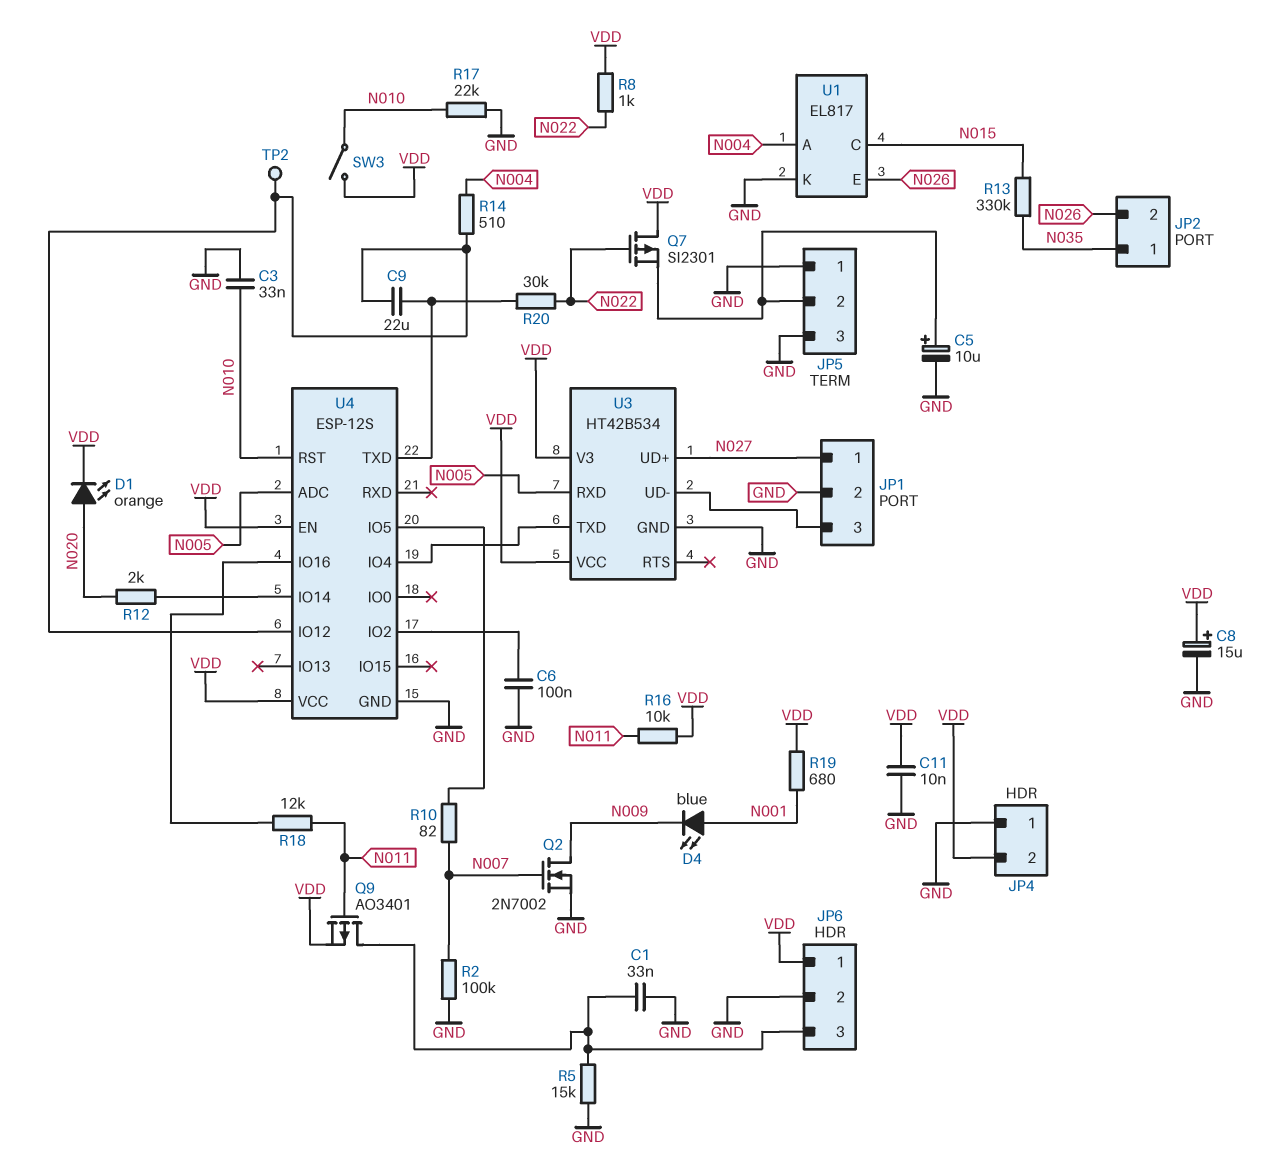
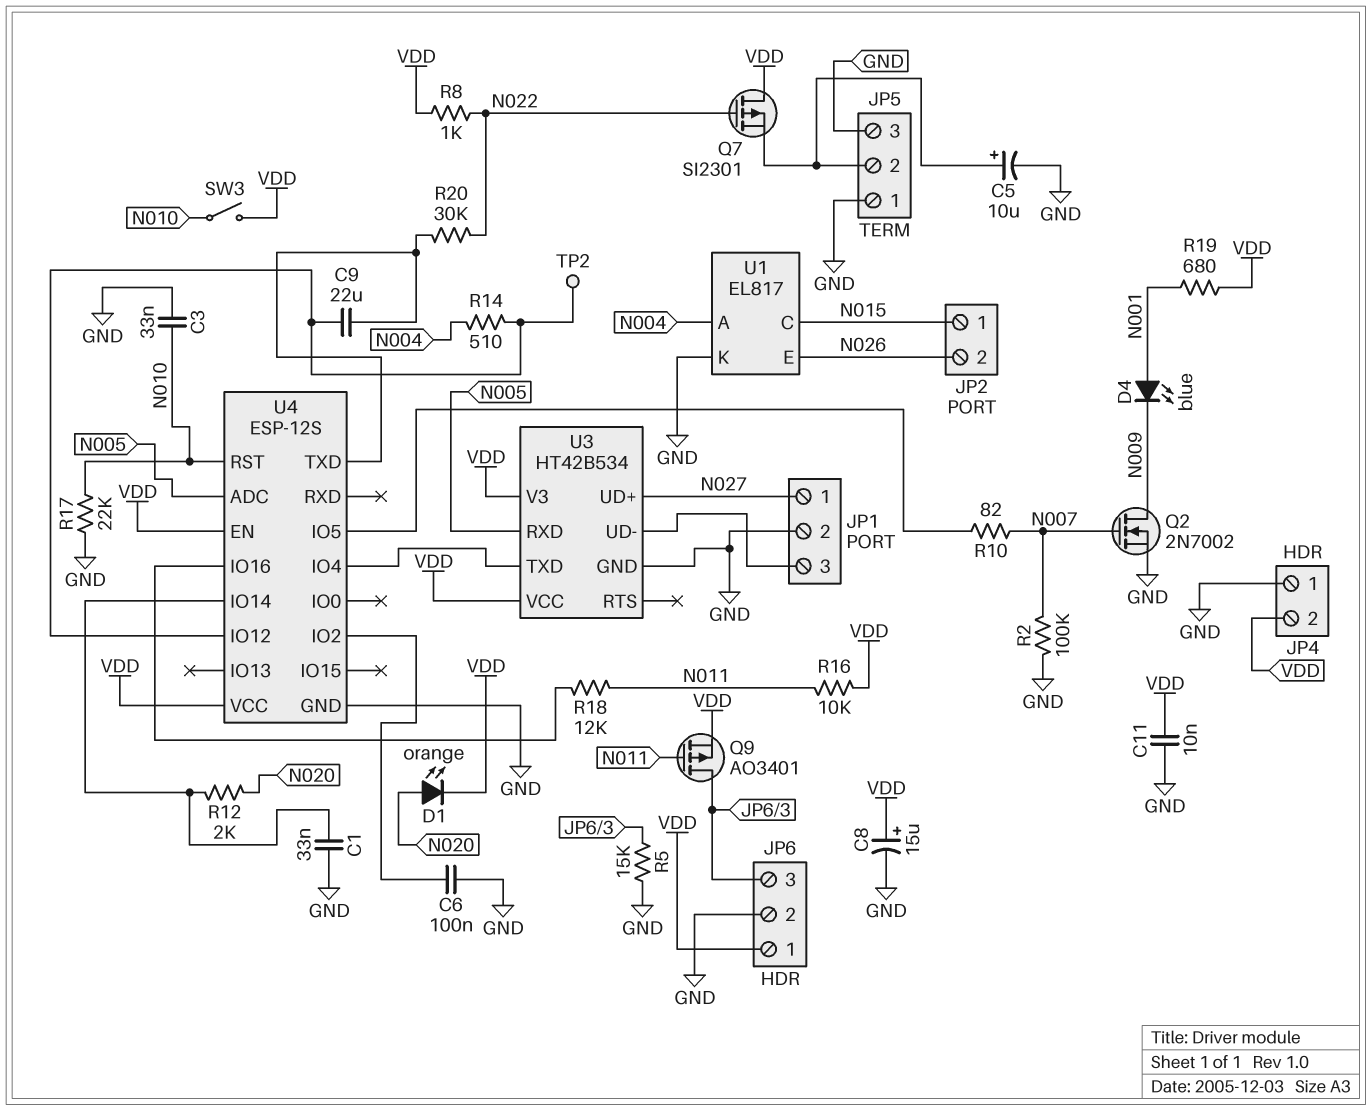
C1: 33nF (GND, JP6/3) -> 33nF (GND, U4/IO14)
JP2 pin 1: N035 -> N015
R13: 330k (N015, N035) -> none

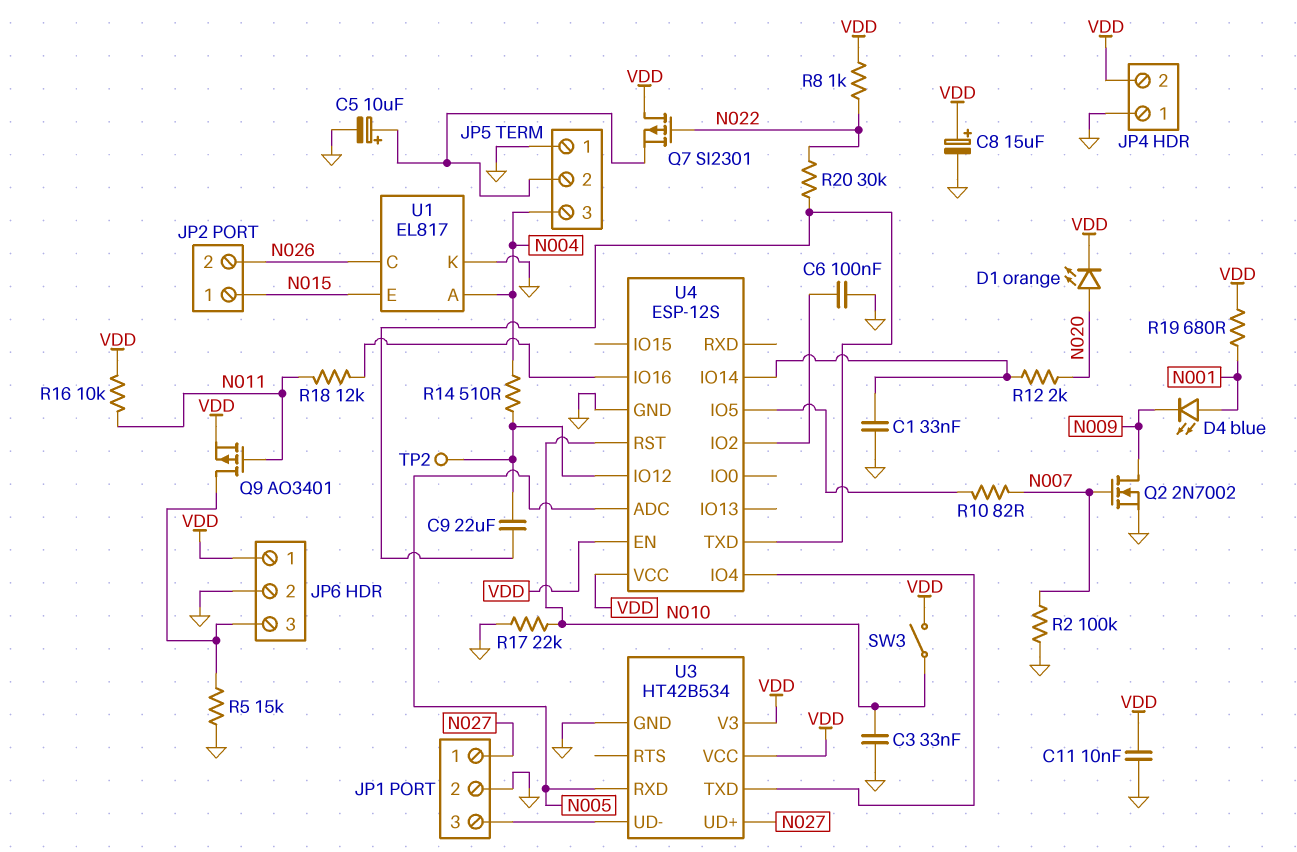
JP5 pin 3: GND -> N004
U1 pin C: N015 -> N026
U1 pin E: N026 -> N015

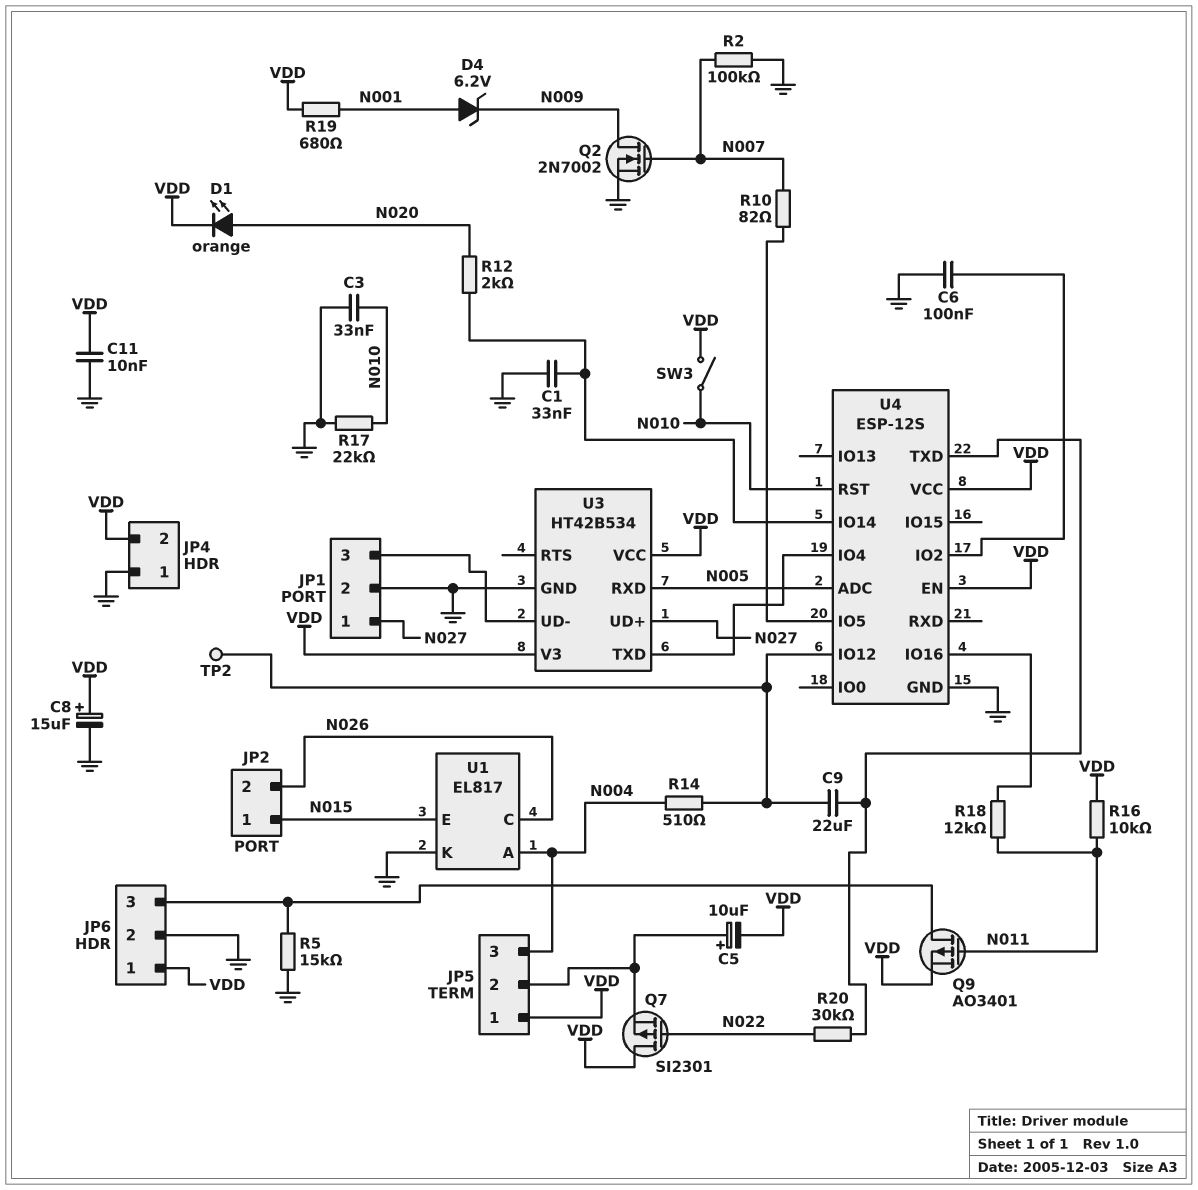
C5: 10uF (plus JP5/2, minus GND) -> 10uF (plus JP5/2, minus VDD)
D4: LED blue (A N001, K N009) -> zener 6.2V (A N001, K N009)
JP5 pin 1: GND -> VDD
R8: 1k (N022, VDD) -> none

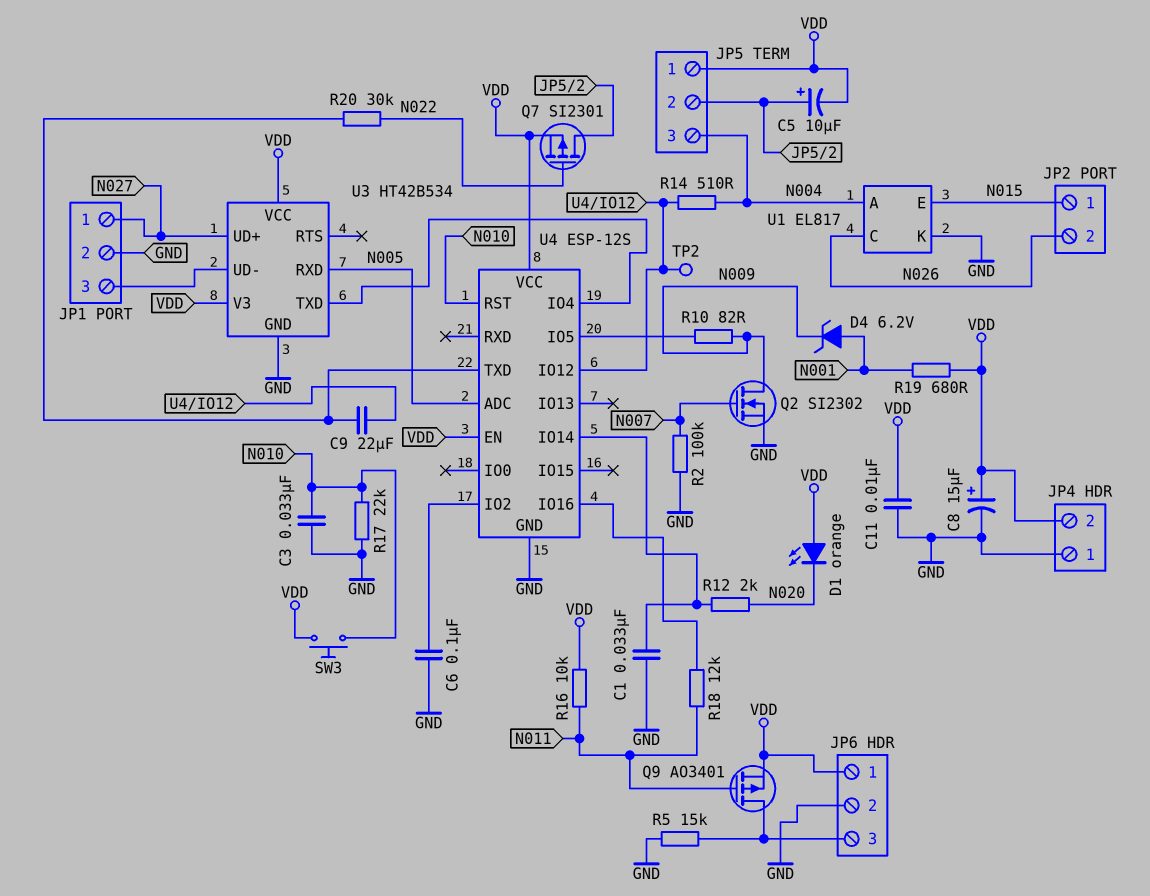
D1: LED orange (A N020, K VDD) -> LED orange (A VDD, K N020)
Q2: NMOS 2N7002 (G N007, D N009, S GND) -> NMOS SI2302 (G N007, D N009, S GND)
Q7: PMOS SI2301 (G N022, D VDD, S JP5/2) -> PMOS SI2301 (G N022, D JP5/2, S VDD)
R10: 82 (N007, U4/IO5) -> 82 (N009, U4/IO5)
SW3: switch (N010, VDD) -> button (N010, VDD)

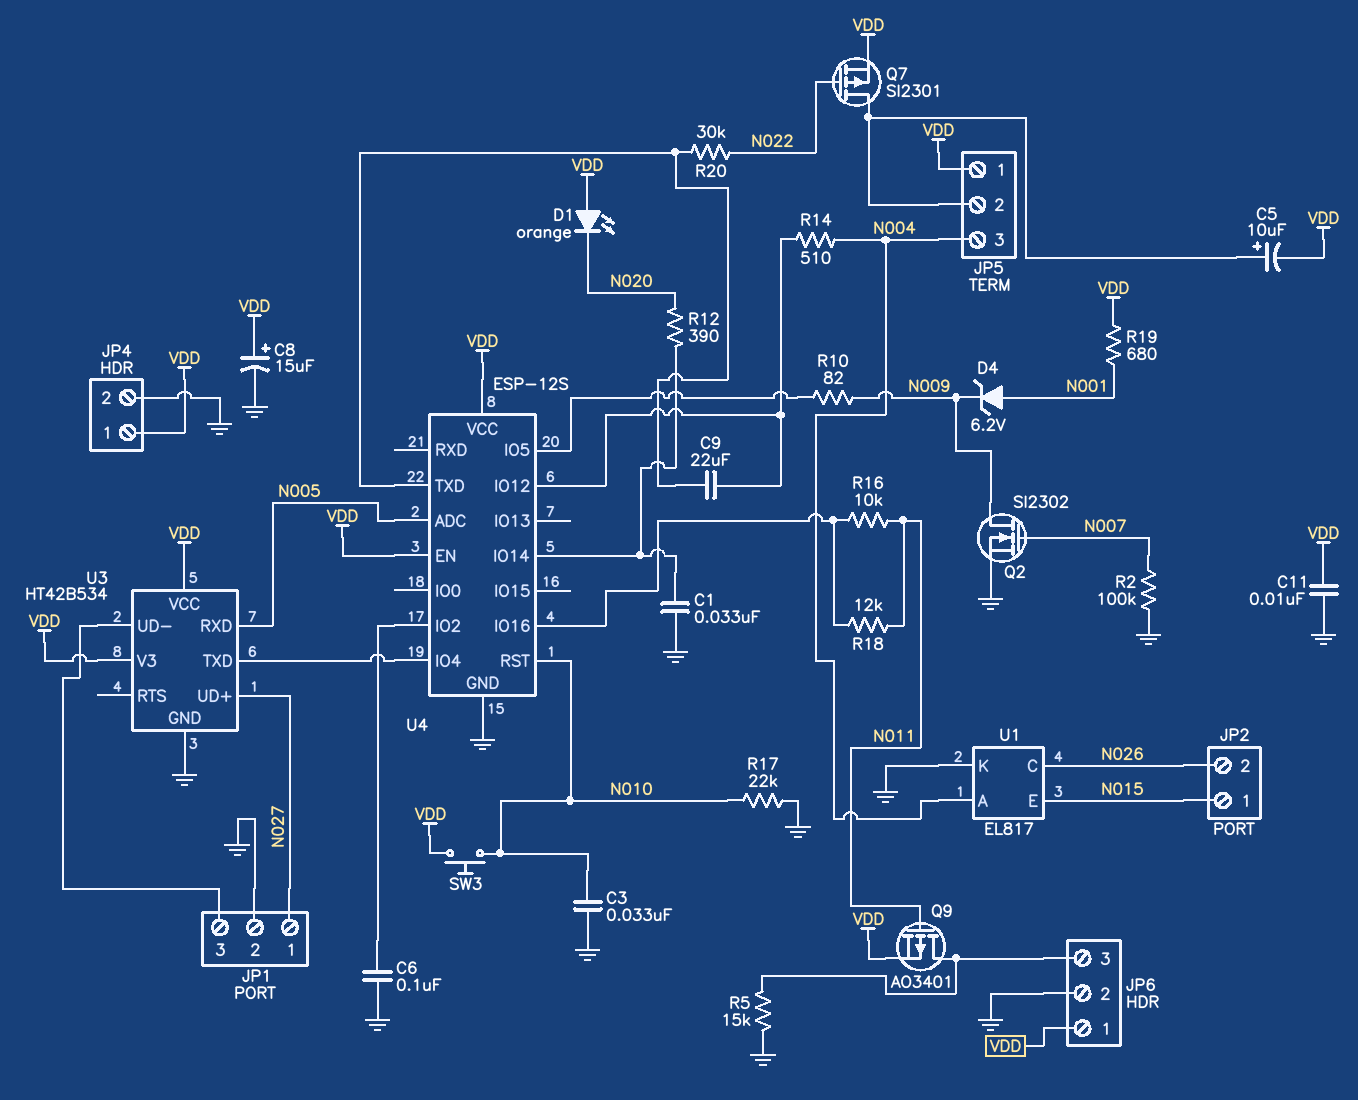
JP4 pin 1: GND -> VDD
JP4 pin 2: VDD -> GND
R12: 2k (N020, U4/IO14) -> 390 (N020, U4/IO14)
R16: 10k (N011, VDD) -> 10k (N011, U4/IO16)
TP2: test point (U4/IO12) -> none

